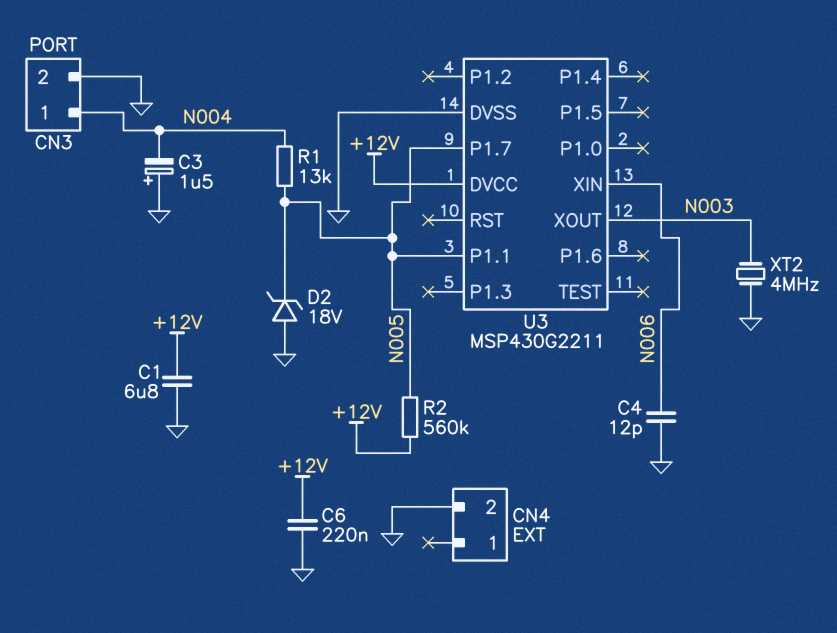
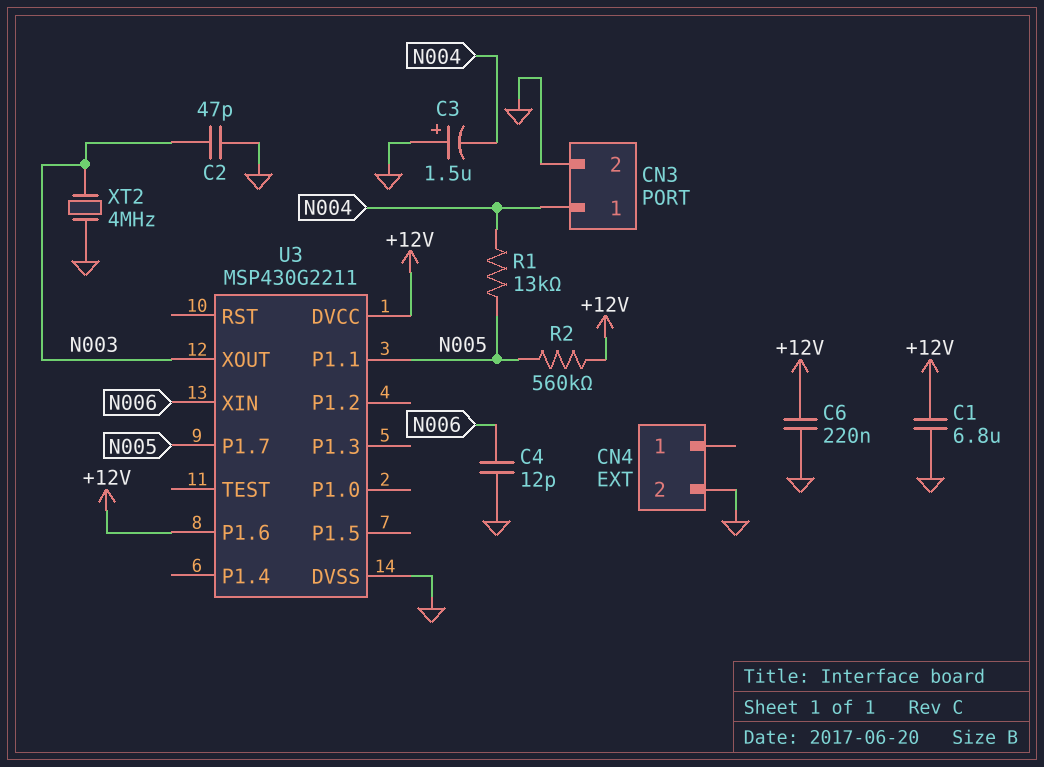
C2: none -> 47pF (GND, N003)
D2: zener 18V (A GND, K N005) -> none
U3 pin P1.6: none -> +12V

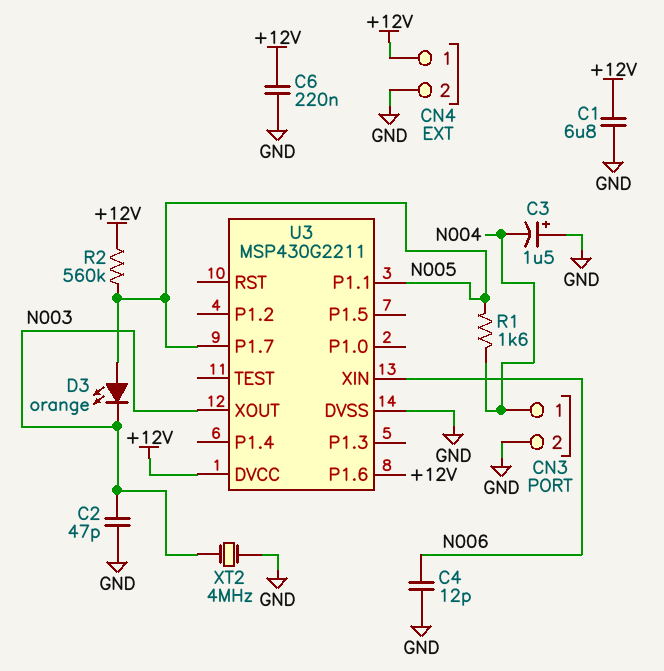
CN4 pin 1: none -> +12V
D3: none -> LED orange (A N005, K N003)
R1: 13k (N004, N005) -> 1.6k (N004, N005)

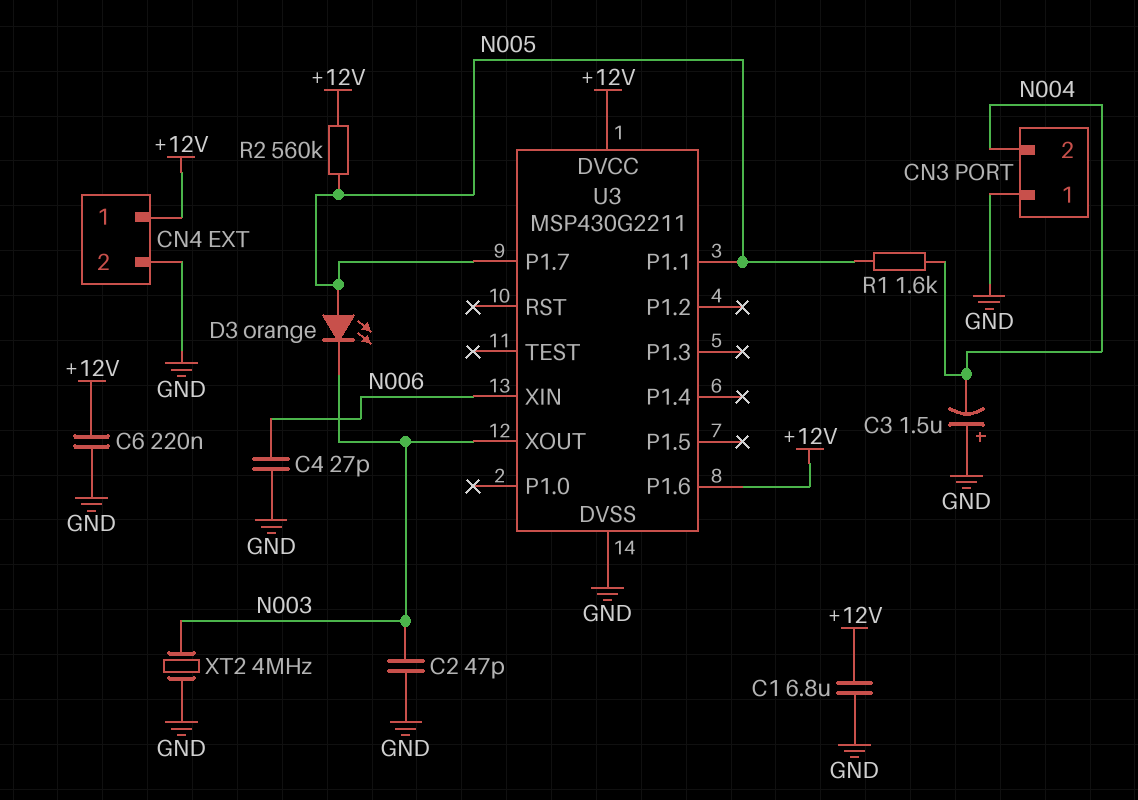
C4: 12pF (GND, N006) -> 27pF (GND, N006)
CN3 pin 1: N004 -> GND
CN3 pin 2: GND -> N004

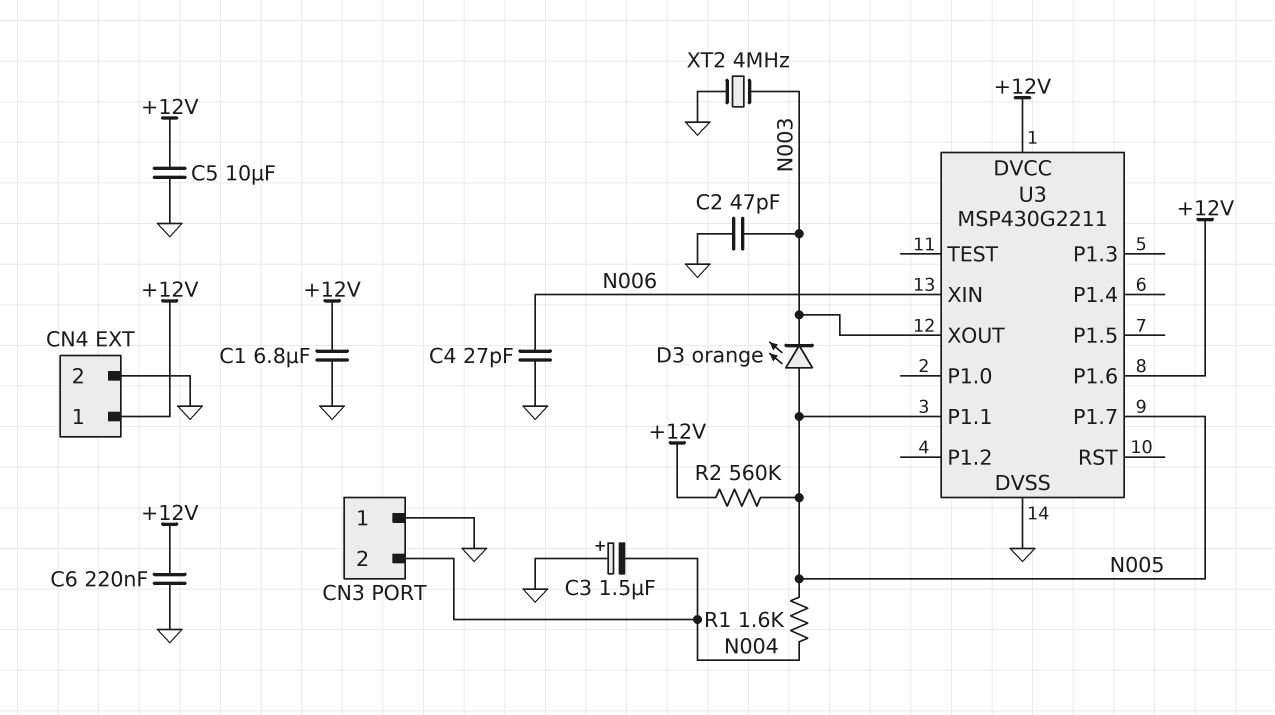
C5: none -> 10uF (+12V, GND)

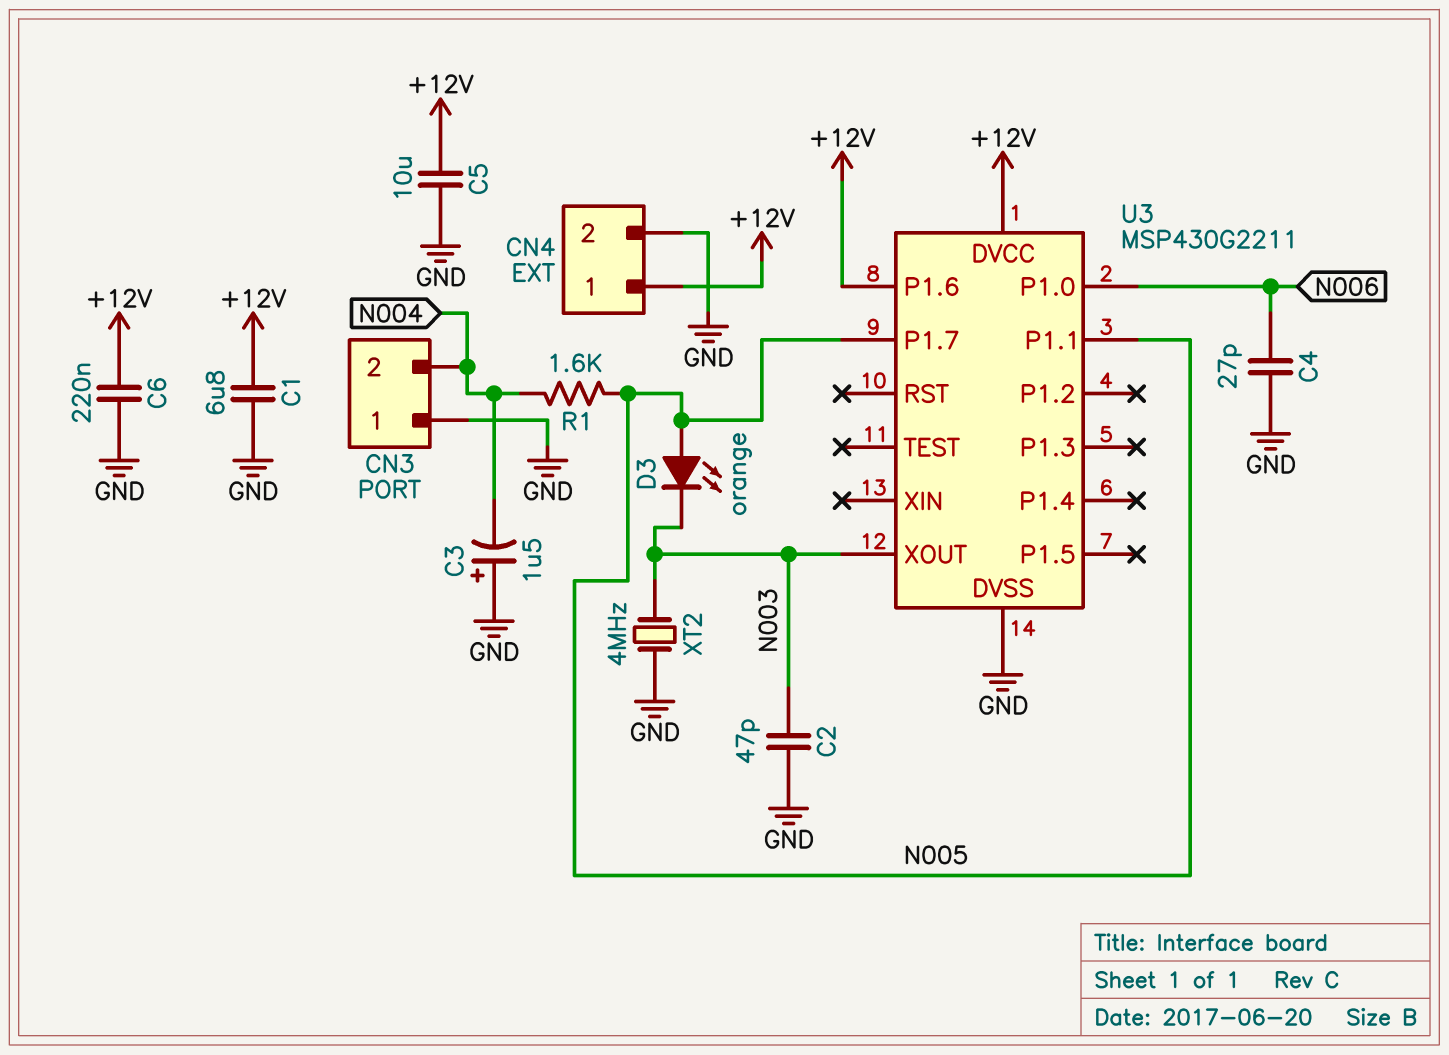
R2: 560k (+12V, N005) -> none
U3 pin P1.0: none -> N006
U3 pin XIN: N006 -> none

